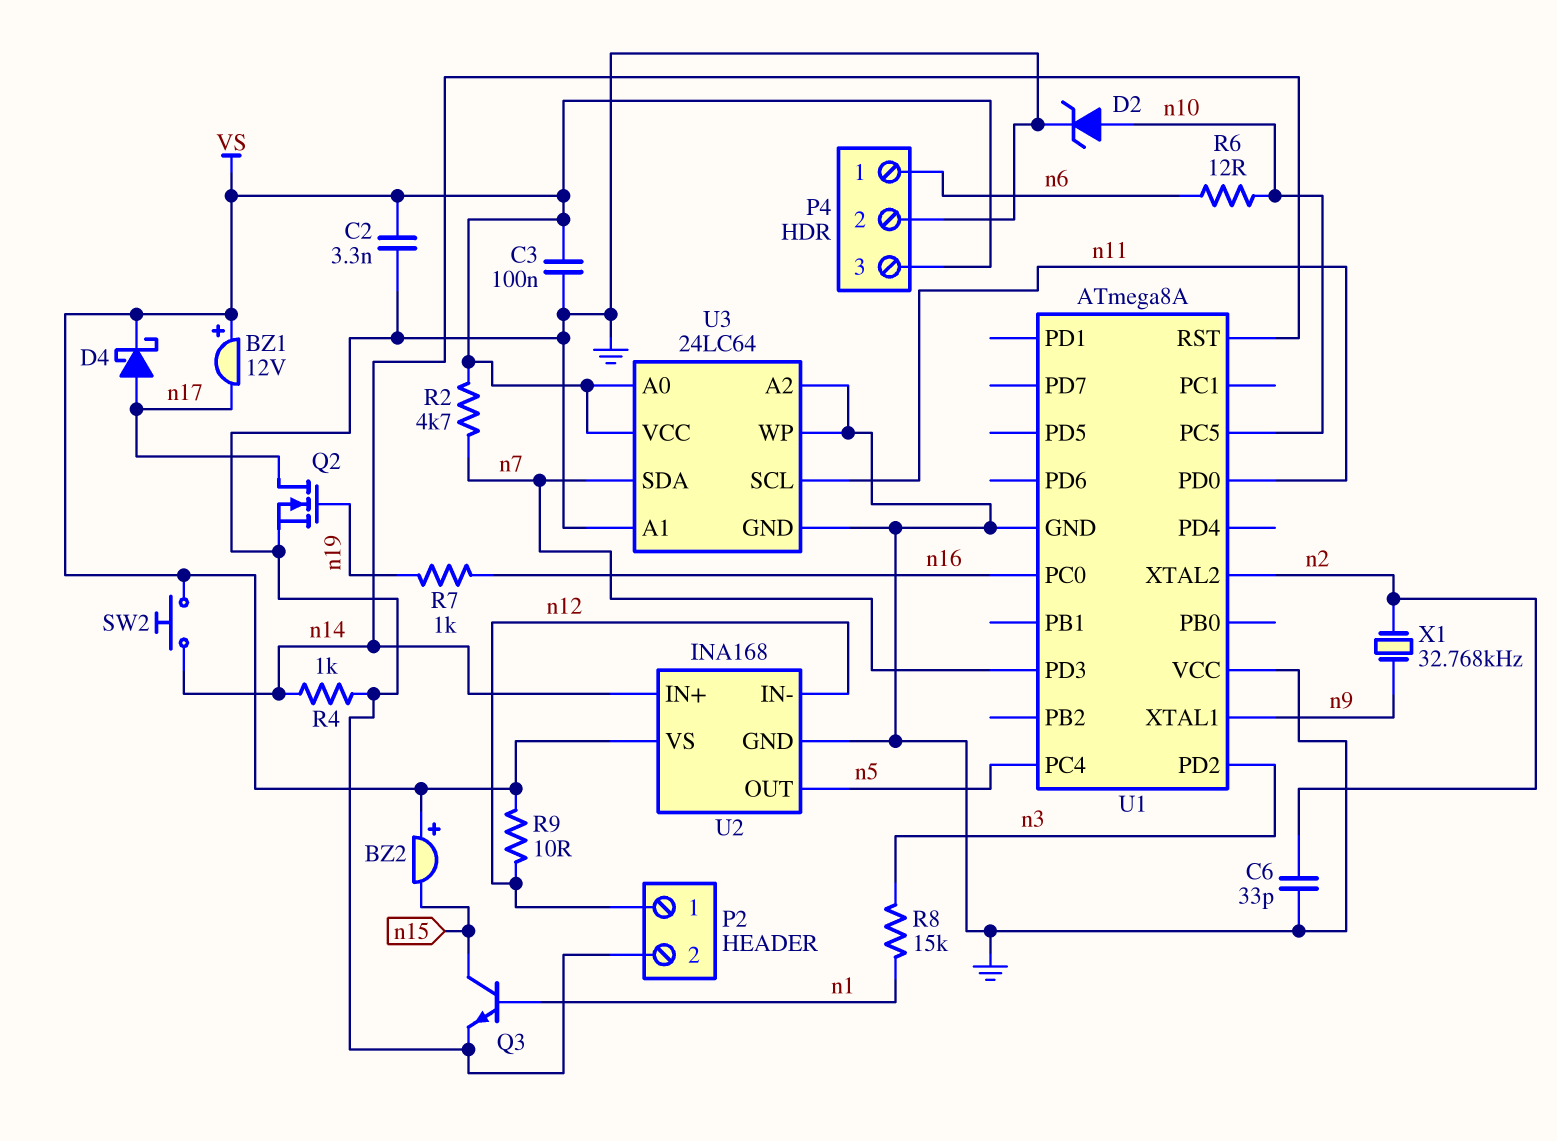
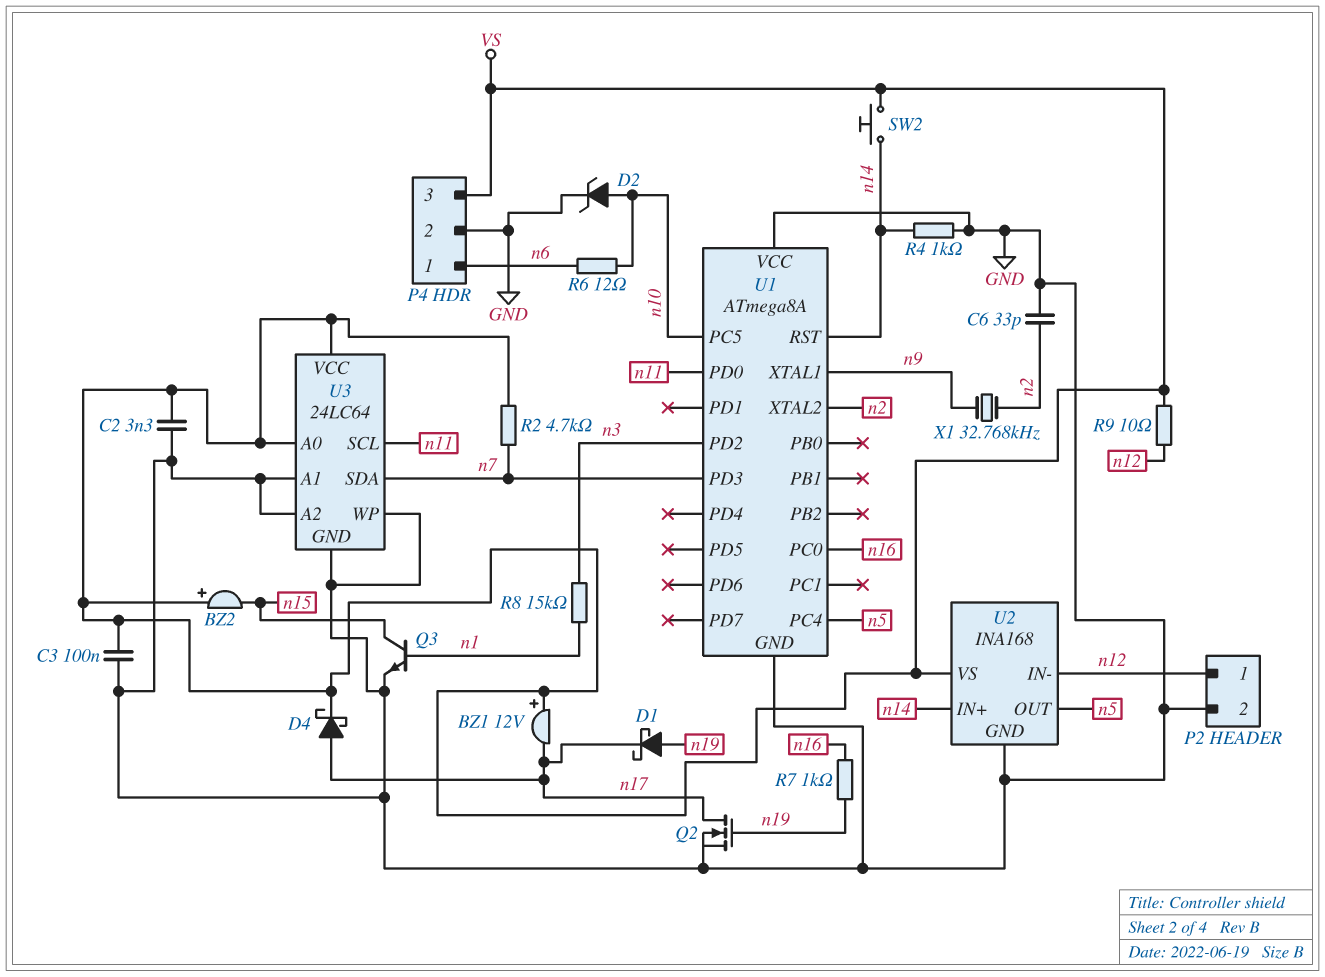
D1: none -> schottky (A n19, K n17)

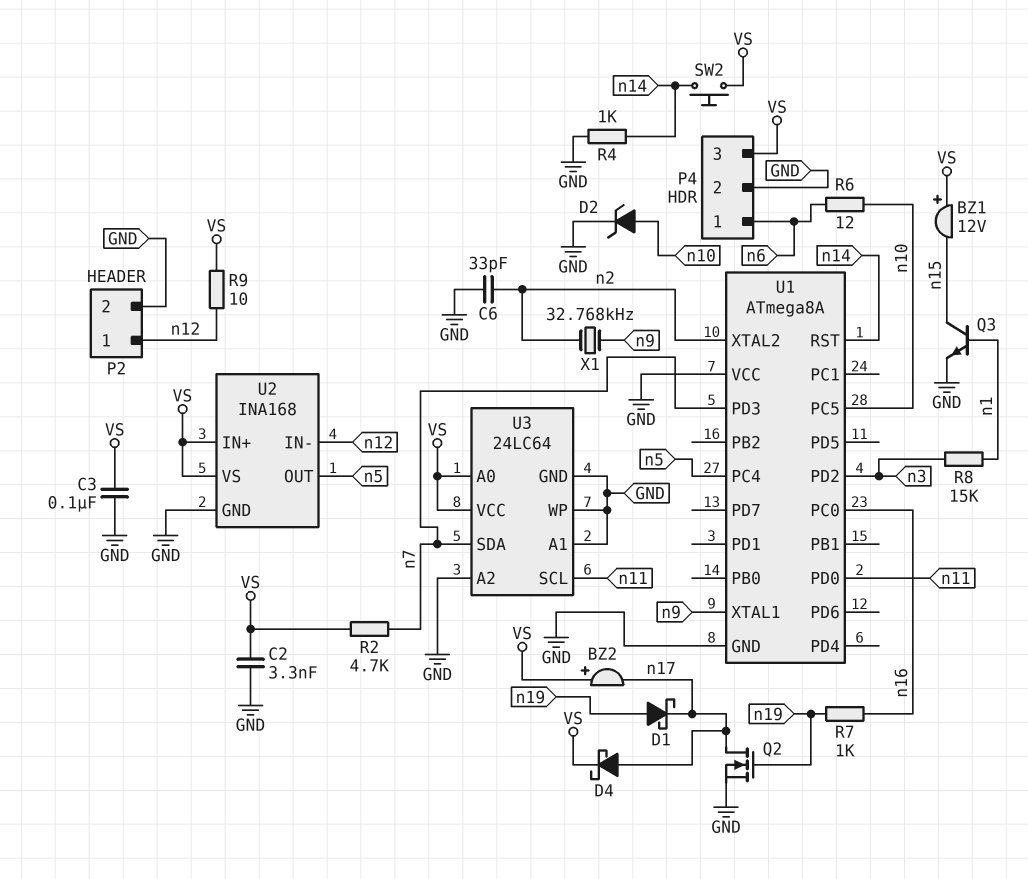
BZ1: buzzer 12V (plus VS, minus n17) -> buzzer 12V (plus VS, minus n15)
BZ2: buzzer (plus VS, minus n15) -> buzzer (plus VS, minus n17)
U2 pin IN+: n14 -> VS

